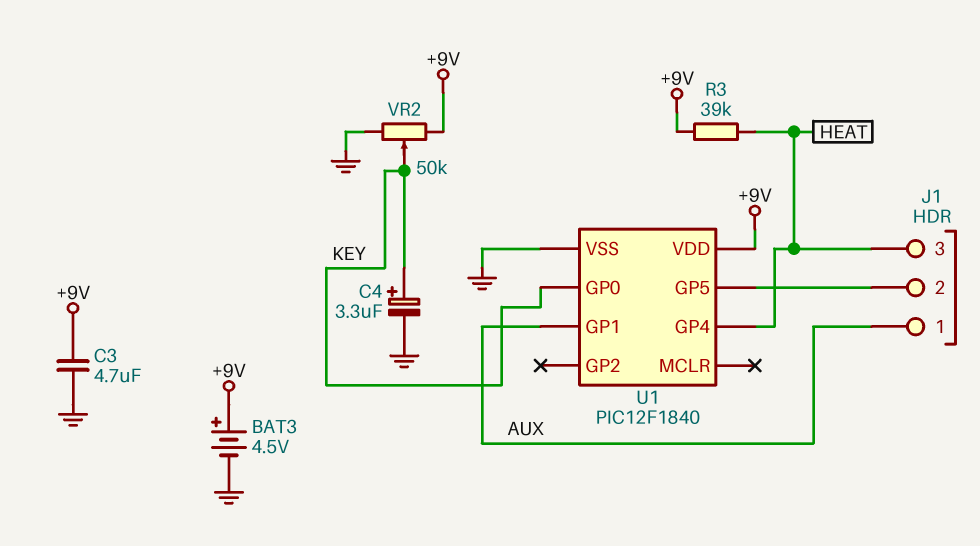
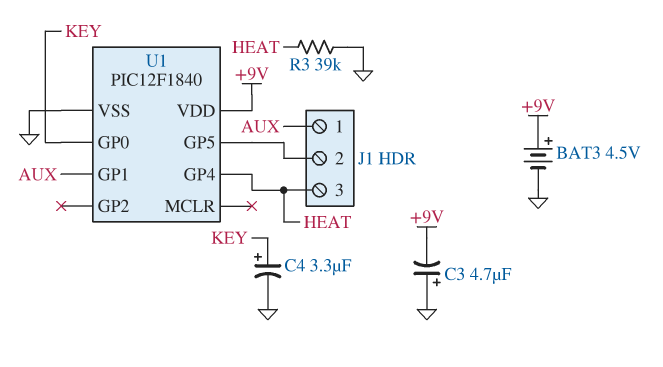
C3: 4.7uF (+9V, GND) -> 4.7uF (plus GND, minus +9V)
R3: 39k (+9V, HEAT) -> 39k (GND, HEAT)
VR2: 50k (+9V, GND, wiper KEY) -> none

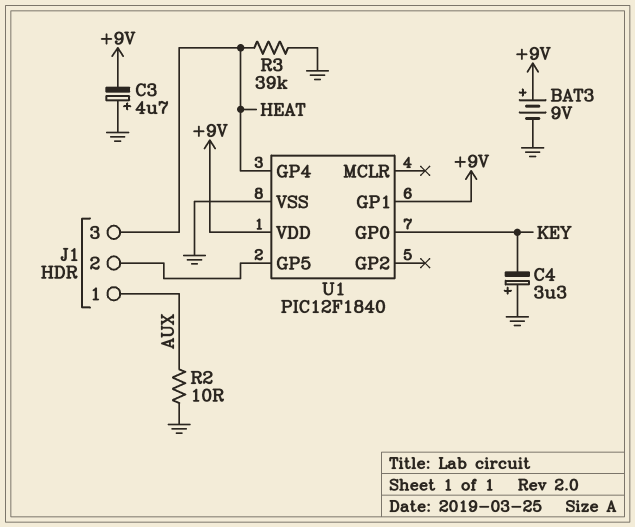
BAT3: 4.5V (plus +9V, minus GND) -> 9V (plus +9V, minus GND)
C4: 3.3uF (plus KEY, minus GND) -> 3.3uF (plus GND, minus KEY)
R2: none -> 10 (AUX, GND)
U1 pin GP1: AUX -> +9V

